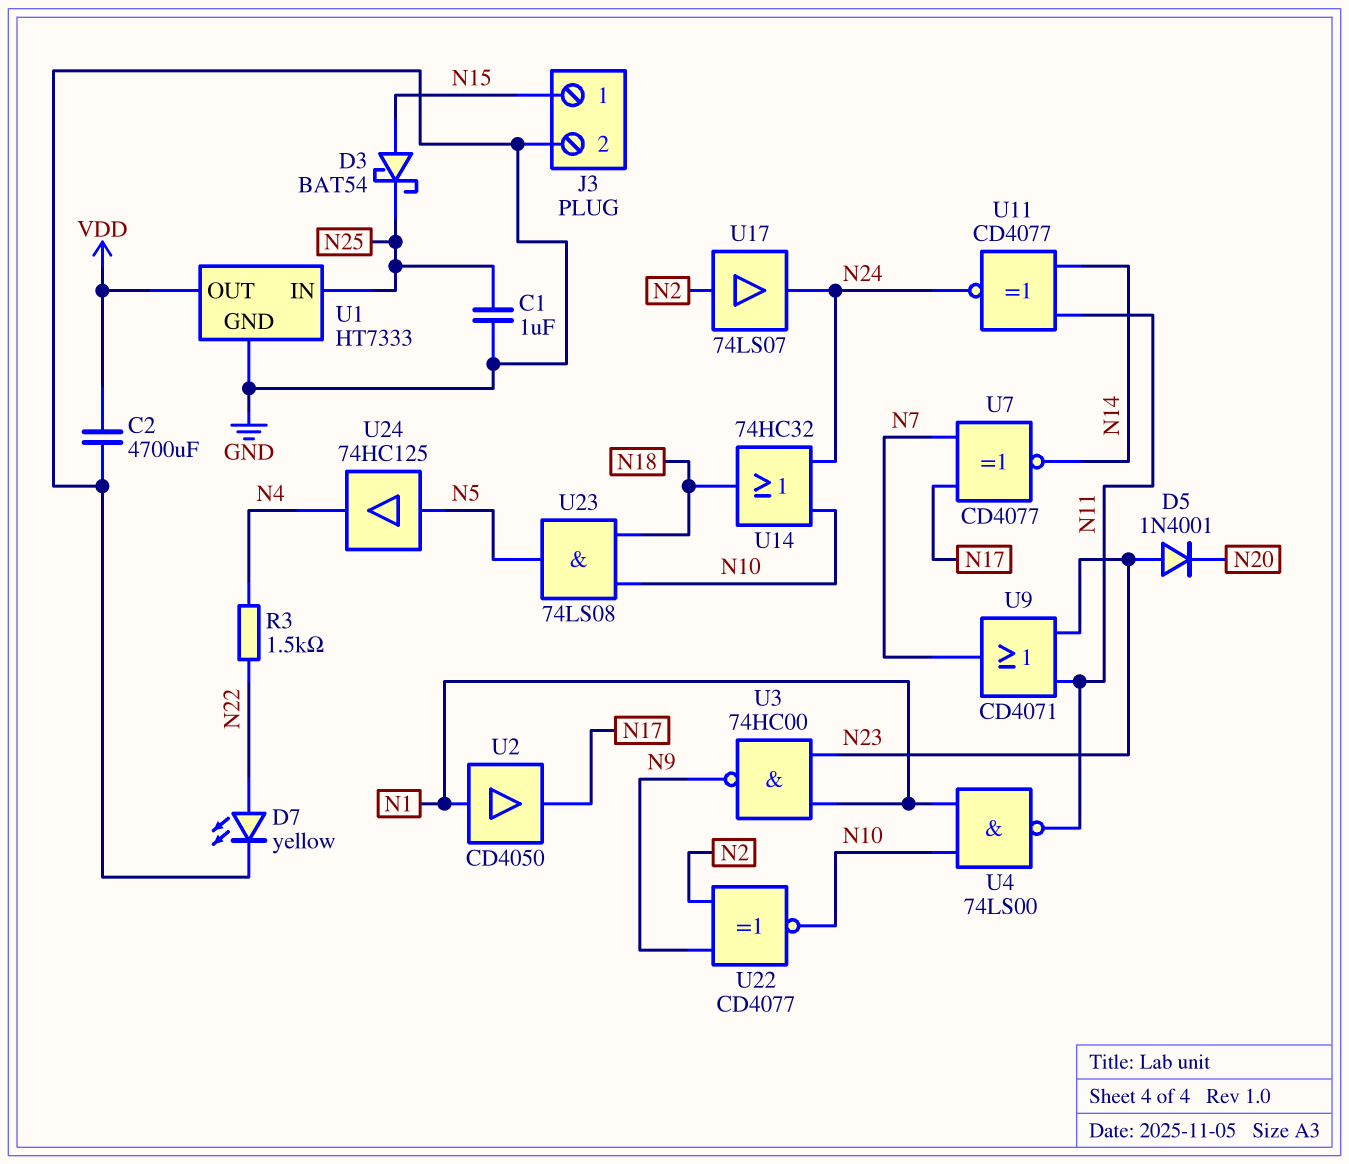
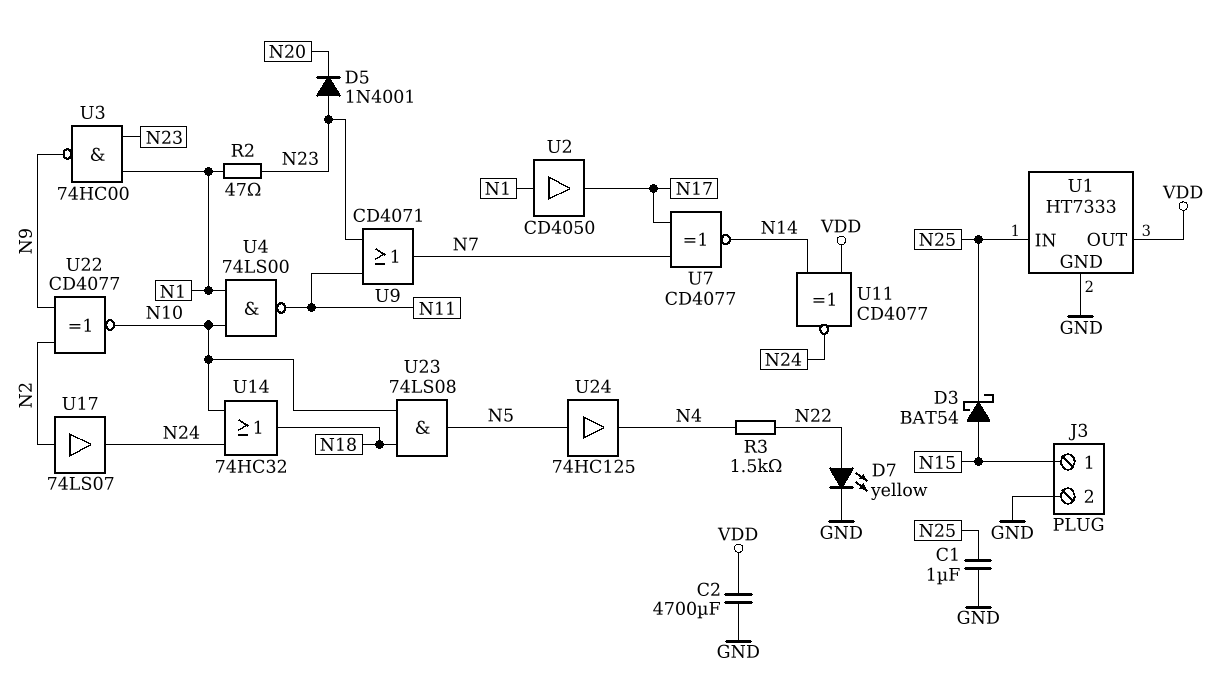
R2: none -> 47 (N1, N23)
U11: XNOR CD4077 (in N11, in N14, out N24) -> XNOR CD4077 (in N14, in VDD, out N24)

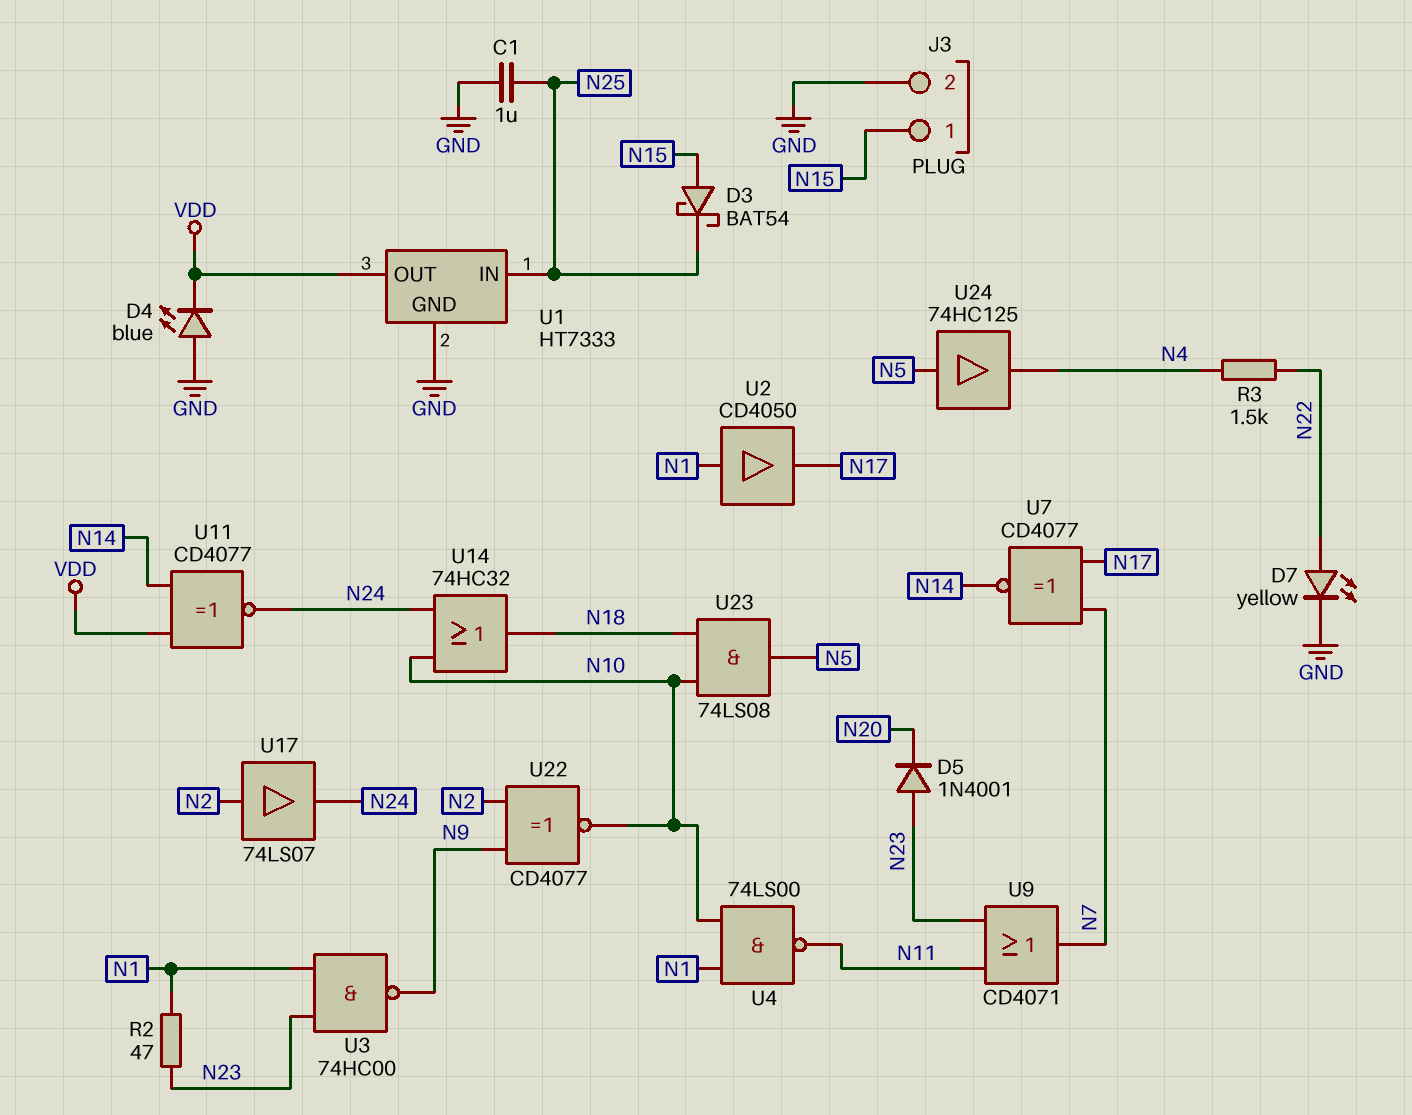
C2: 4700uF (GND, VDD) -> none
D4: none -> LED blue (A GND, K VDD)

